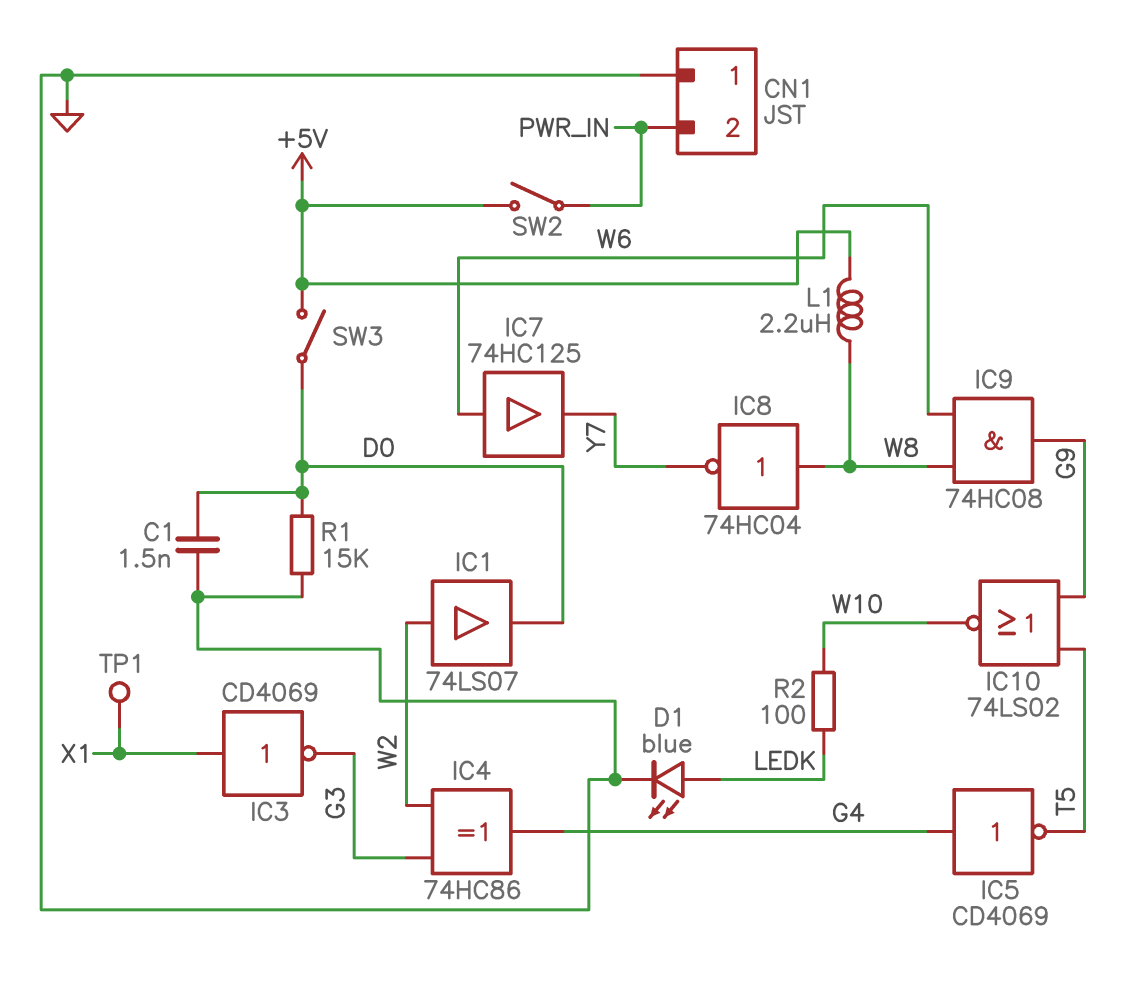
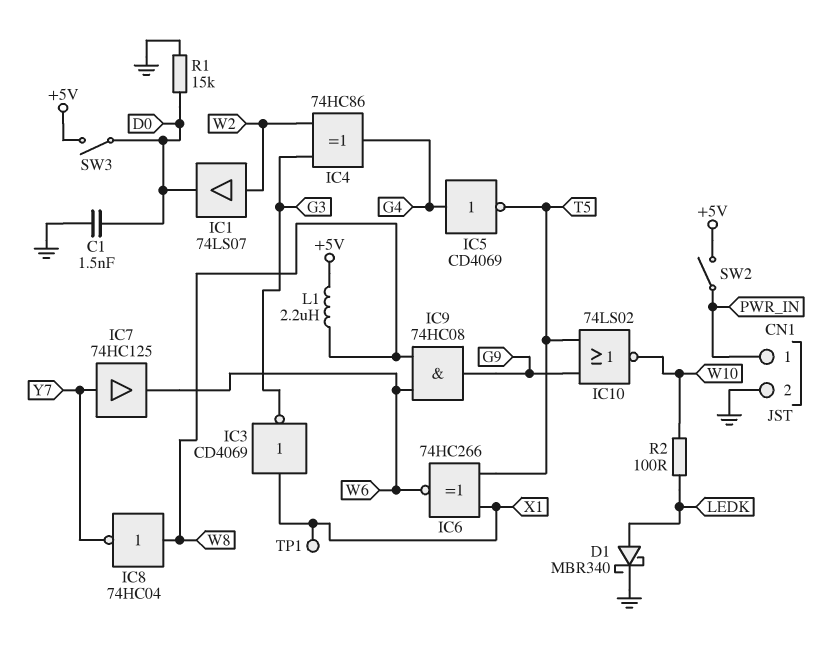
CN1 pin 1: GND -> PWR_IN
CN1 pin 2: PWR_IN -> GND
D1: LED blue (A LEDK, K GND) -> schottky MBR340 (A LEDK, K GND)
IC6: none -> XNOR 74HC266 (in T5, in X1, out W6)
IC7: buffer 74HC125 (in W6, out Y7) -> buffer 74HC125 (in Y7, out W6)

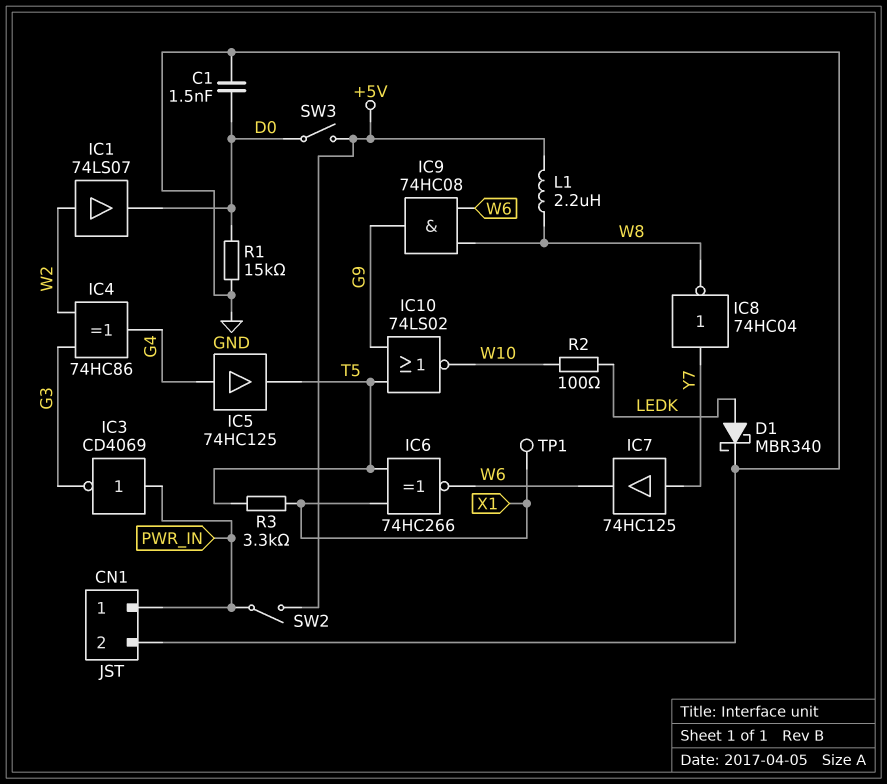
IC3: NOT CD4069 (in X1, out G3) -> NOT CD4069 (in PWR_IN, out G3)
IC5: NOT CD4069 (in G4, out T5) -> buffer 74HC125 (in G4, out T5)
IC8: NOT 74HC04 (in W8, out Y7) -> NOT 74HC04 (in Y7, out W8)
R3: none -> 3.3k (T5, X1)

